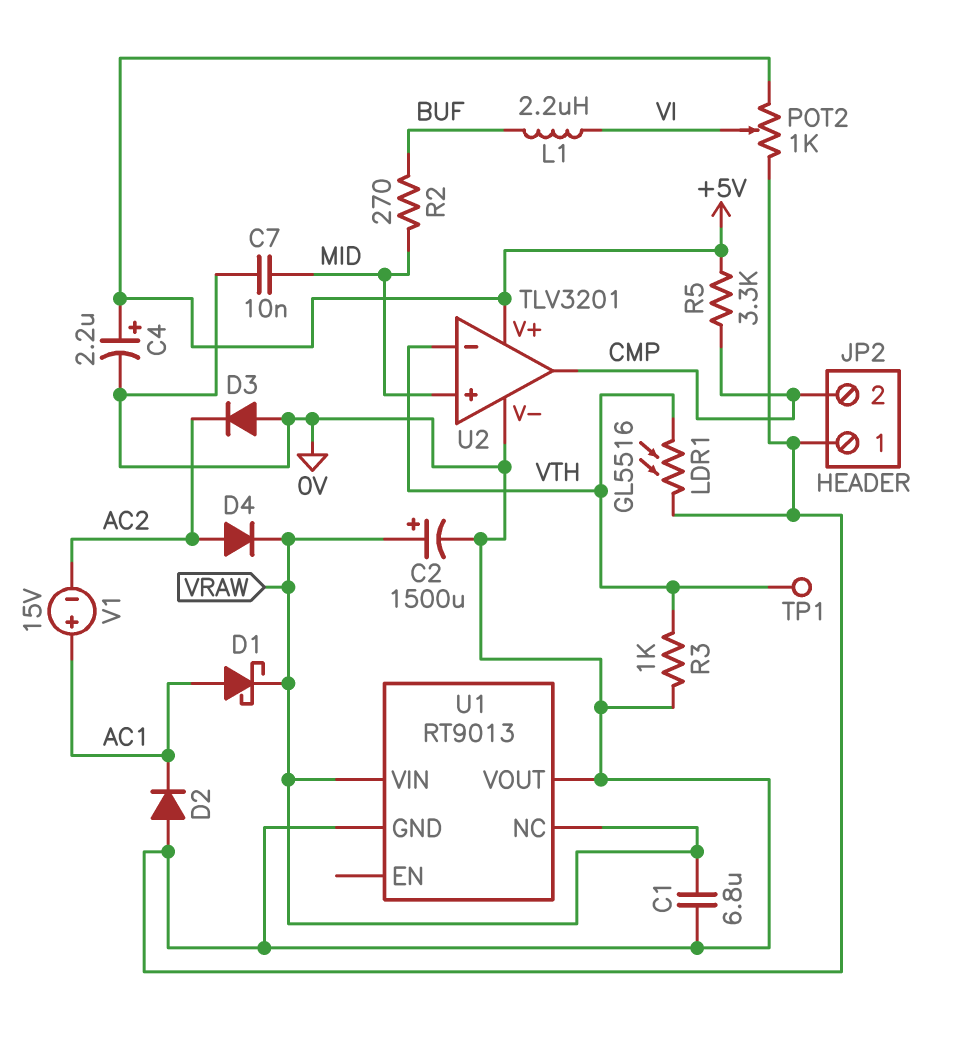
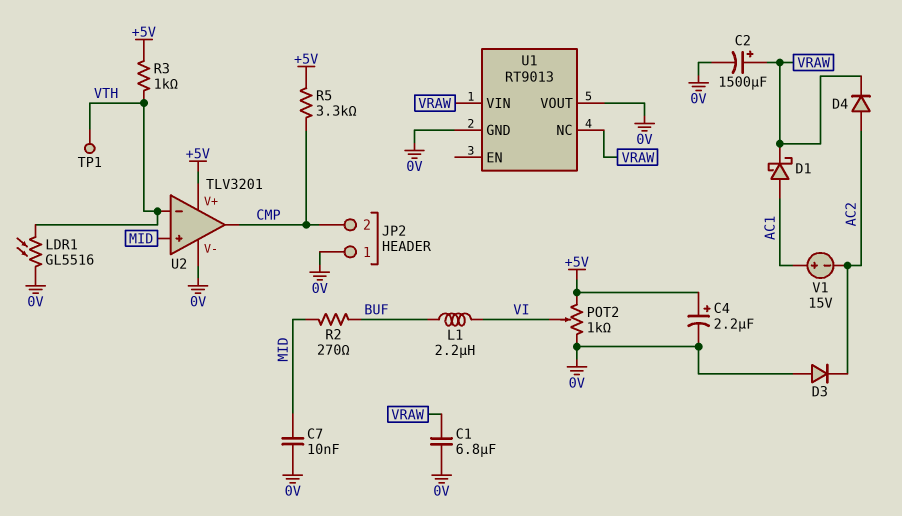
D2: diode (A 0V, K AC1) -> none
R3: 1k (0V, VTH) -> 1k (+5V, VTH)

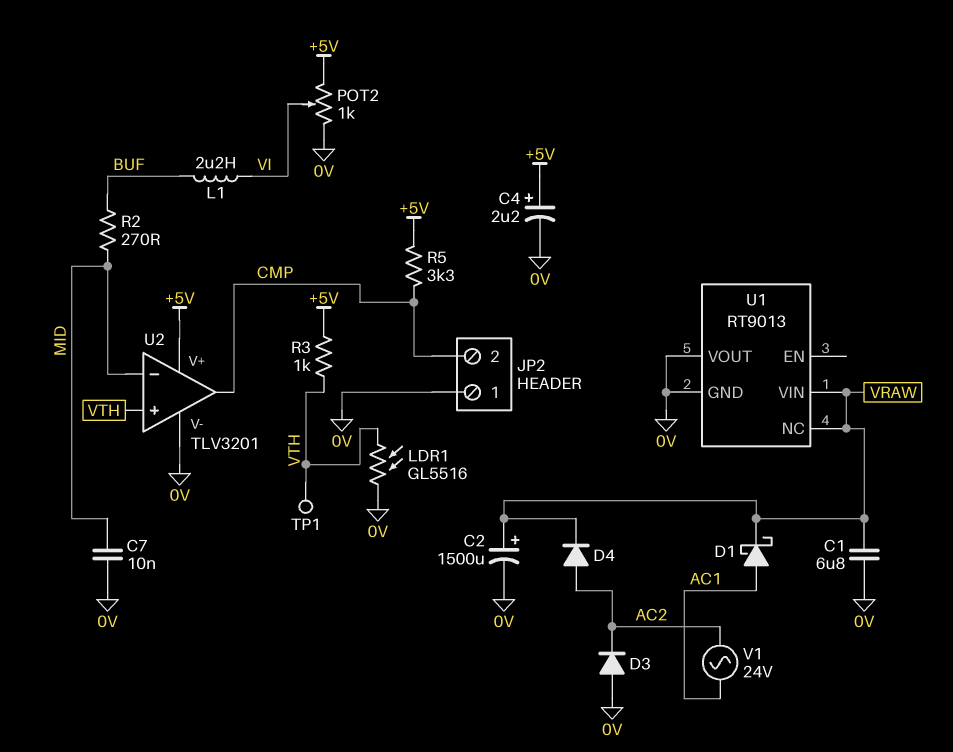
U2 pin in+: MID -> VTH
U2 pin in-: VTH -> MID
V1: 15V (plus AC1, minus AC2) -> AC 24V (AC1, AC2)

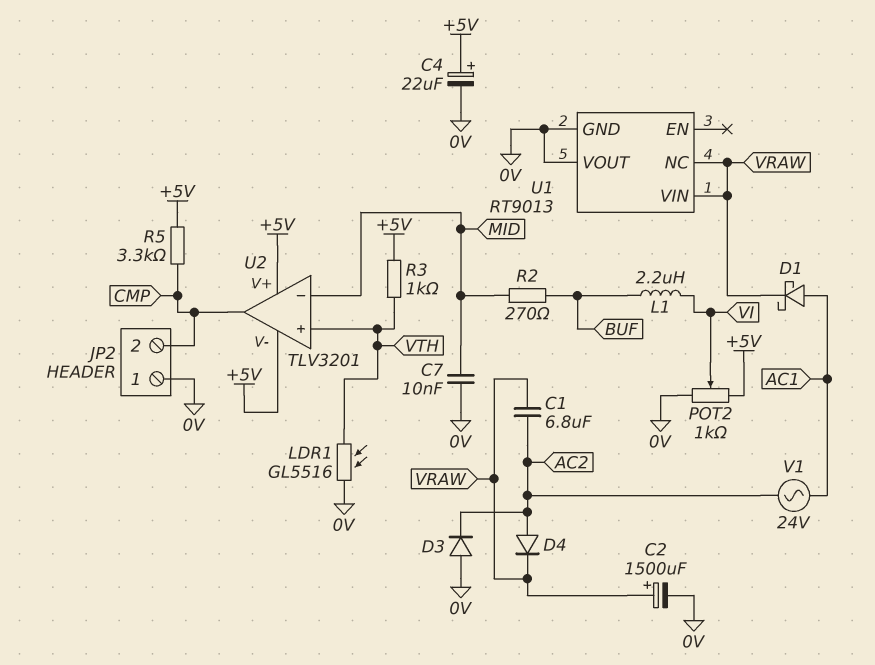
C1: 6.8uF (0V, VRAW) -> 6.8uF (AC2, VRAW)
C4: 2.2uF (plus +5V, minus 0V) -> 22uF (plus +5V, minus 0V)
TP1: test point (VTH) -> none
U2 pin V-: 0V -> +5V

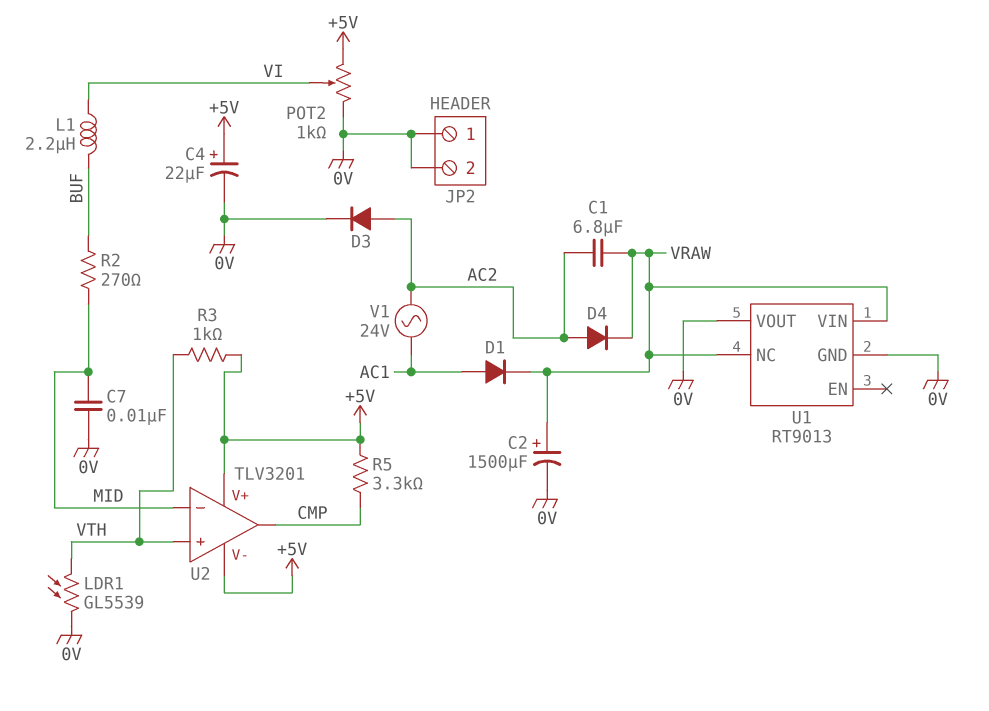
D1: schottky (A AC1, K VRAW) -> diode (A AC1, K VRAW)
D3: diode (A 0V, K AC2) -> diode (A AC2, K 0V)
JP2 pin 2: CMP -> 0V
LDR1: GL5516 (0V, VTH) -> GL5539 (0V, VTH)

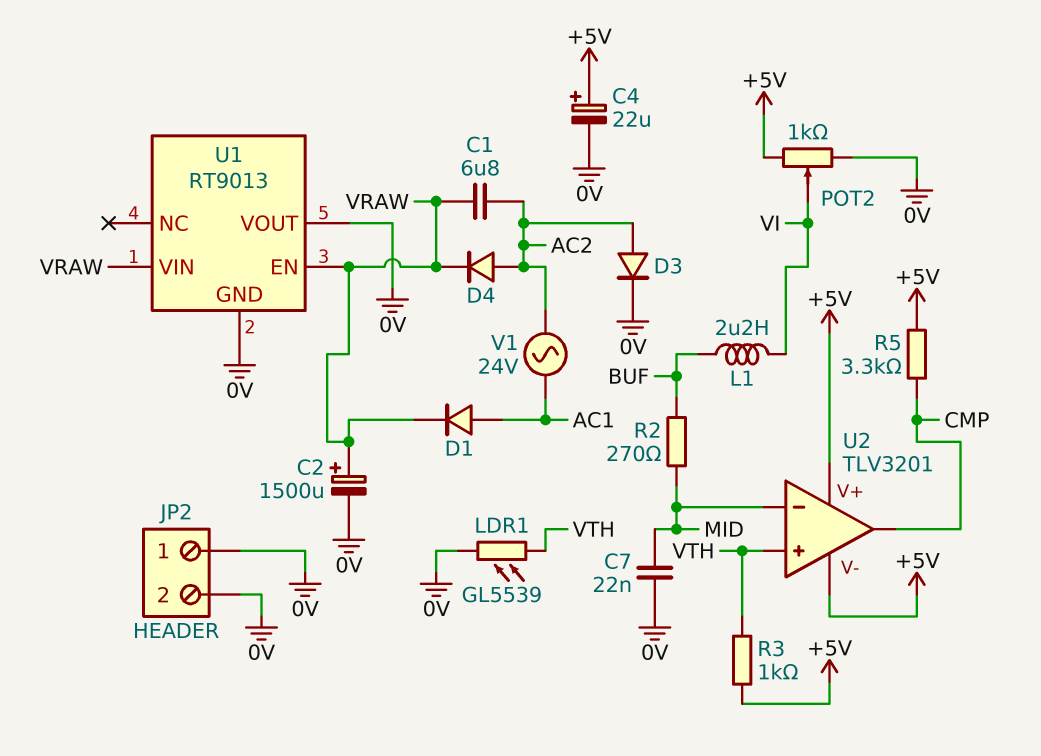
C7: 10nF (0V, MID) -> 22nF (0V, MID)
U1 pin EN: none -> VRAW
U1 pin NC: VRAW -> none

